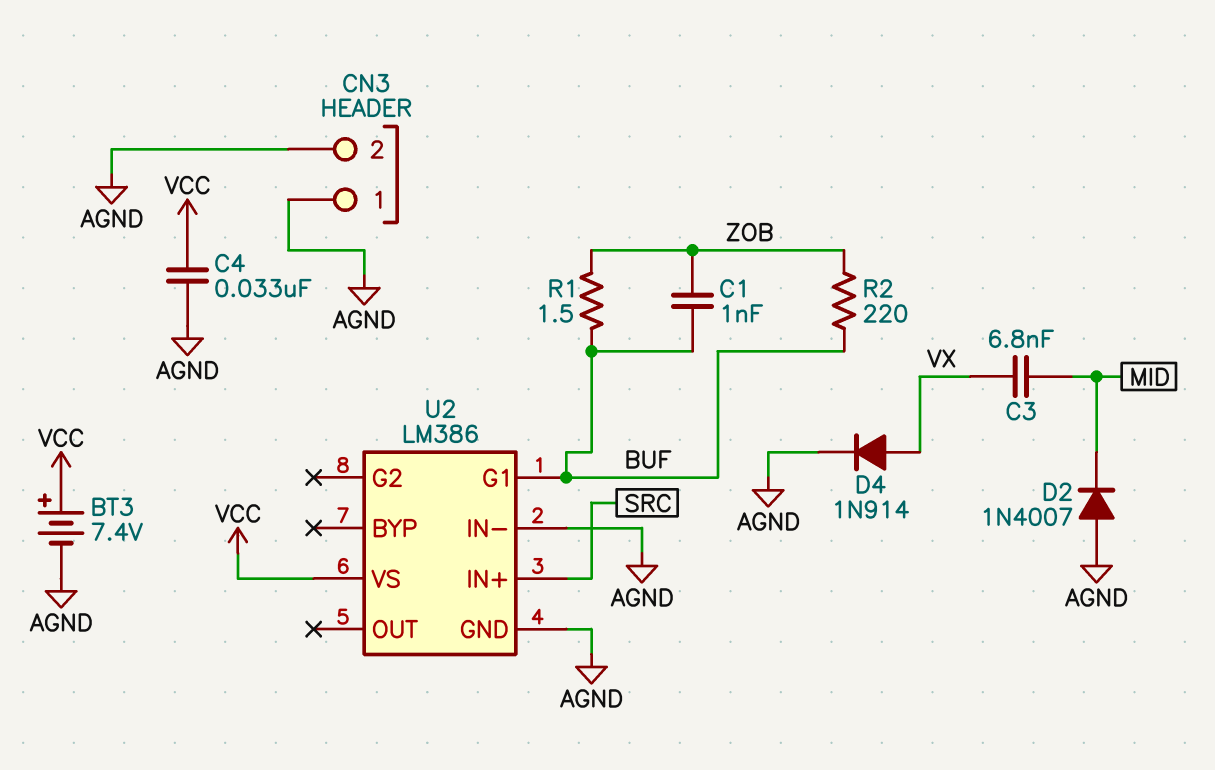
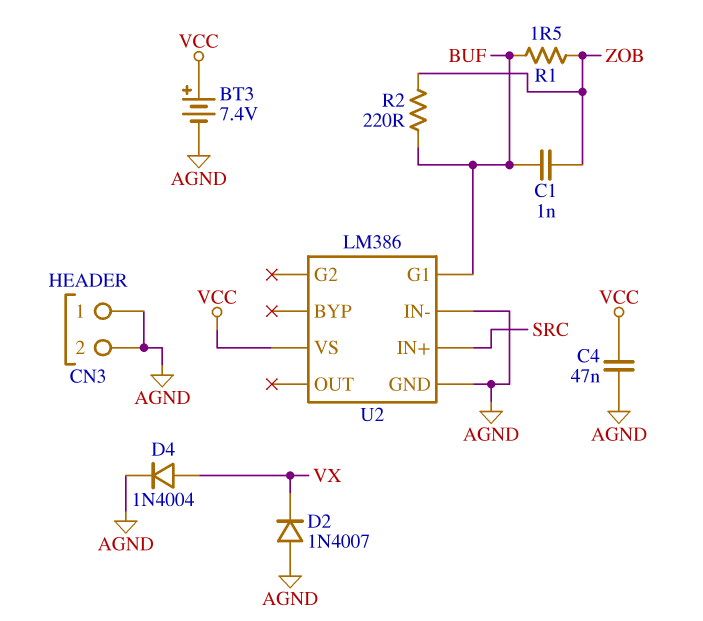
C3: 6.8nF (MID, VX) -> none
C4: 33nF (AGND, VCC) -> 47nF (AGND, VCC)
D2: diode 1N4007 (A AGND, K MID) -> diode 1N4007 (A AGND, K VX)
D4: diode 1N914 (A VX, K AGND) -> diode 1N4004 (A VX, K AGND)

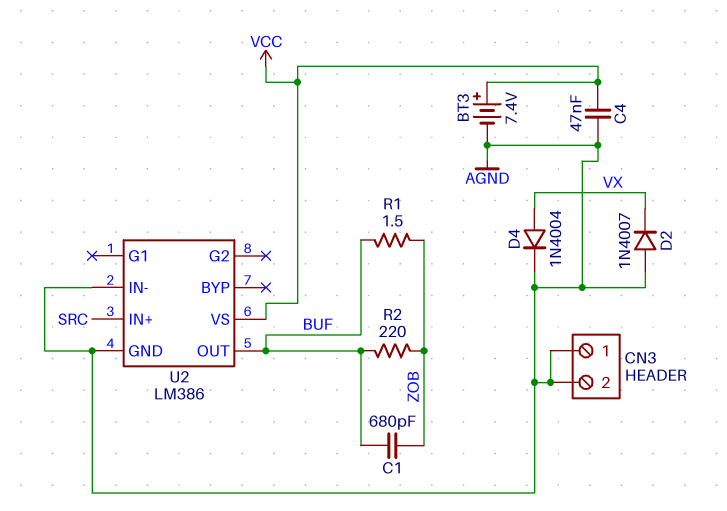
C1: 1nF (BUF, ZOB) -> 680pF (BUF, ZOB)
U2 pin G1: BUF -> none
U2 pin OUT: none -> BUF

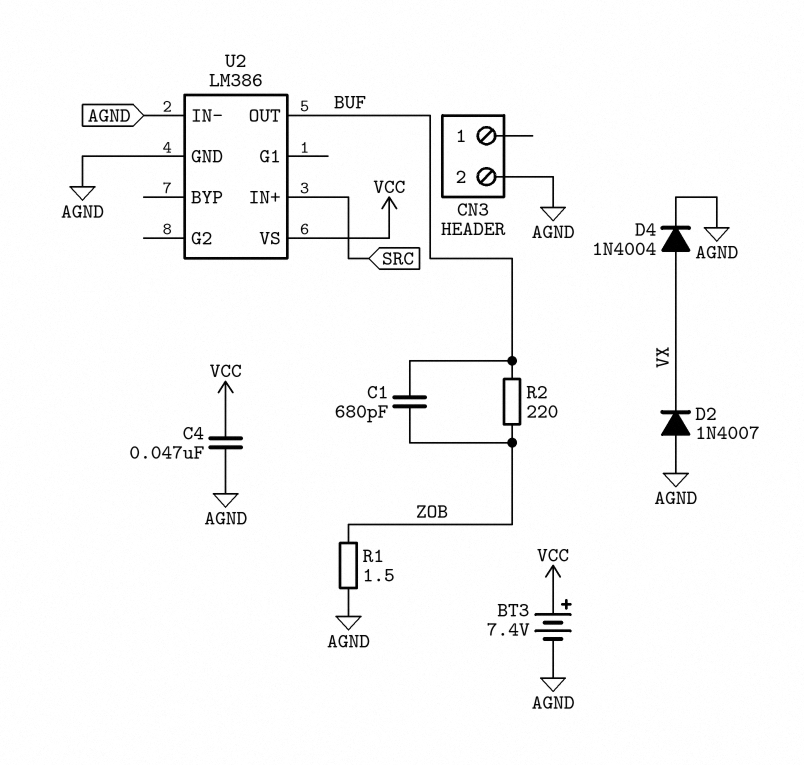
CN3 pin 1: AGND -> none
R1: 1.5 (BUF, ZOB) -> 1.5 (AGND, ZOB)

